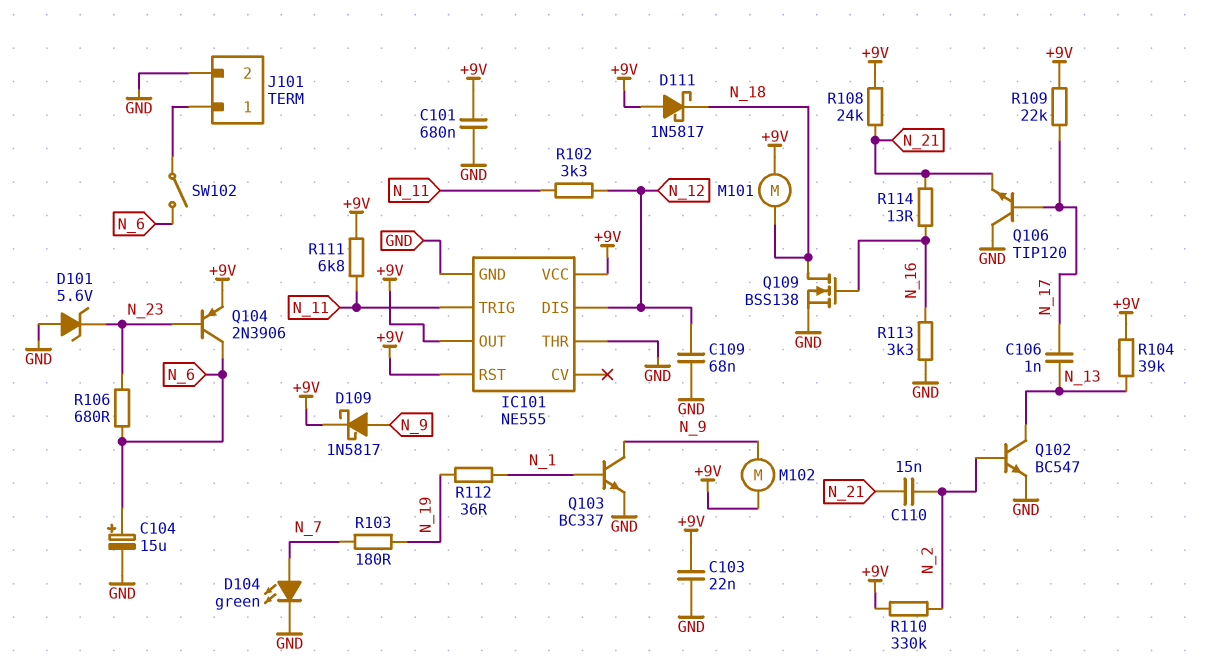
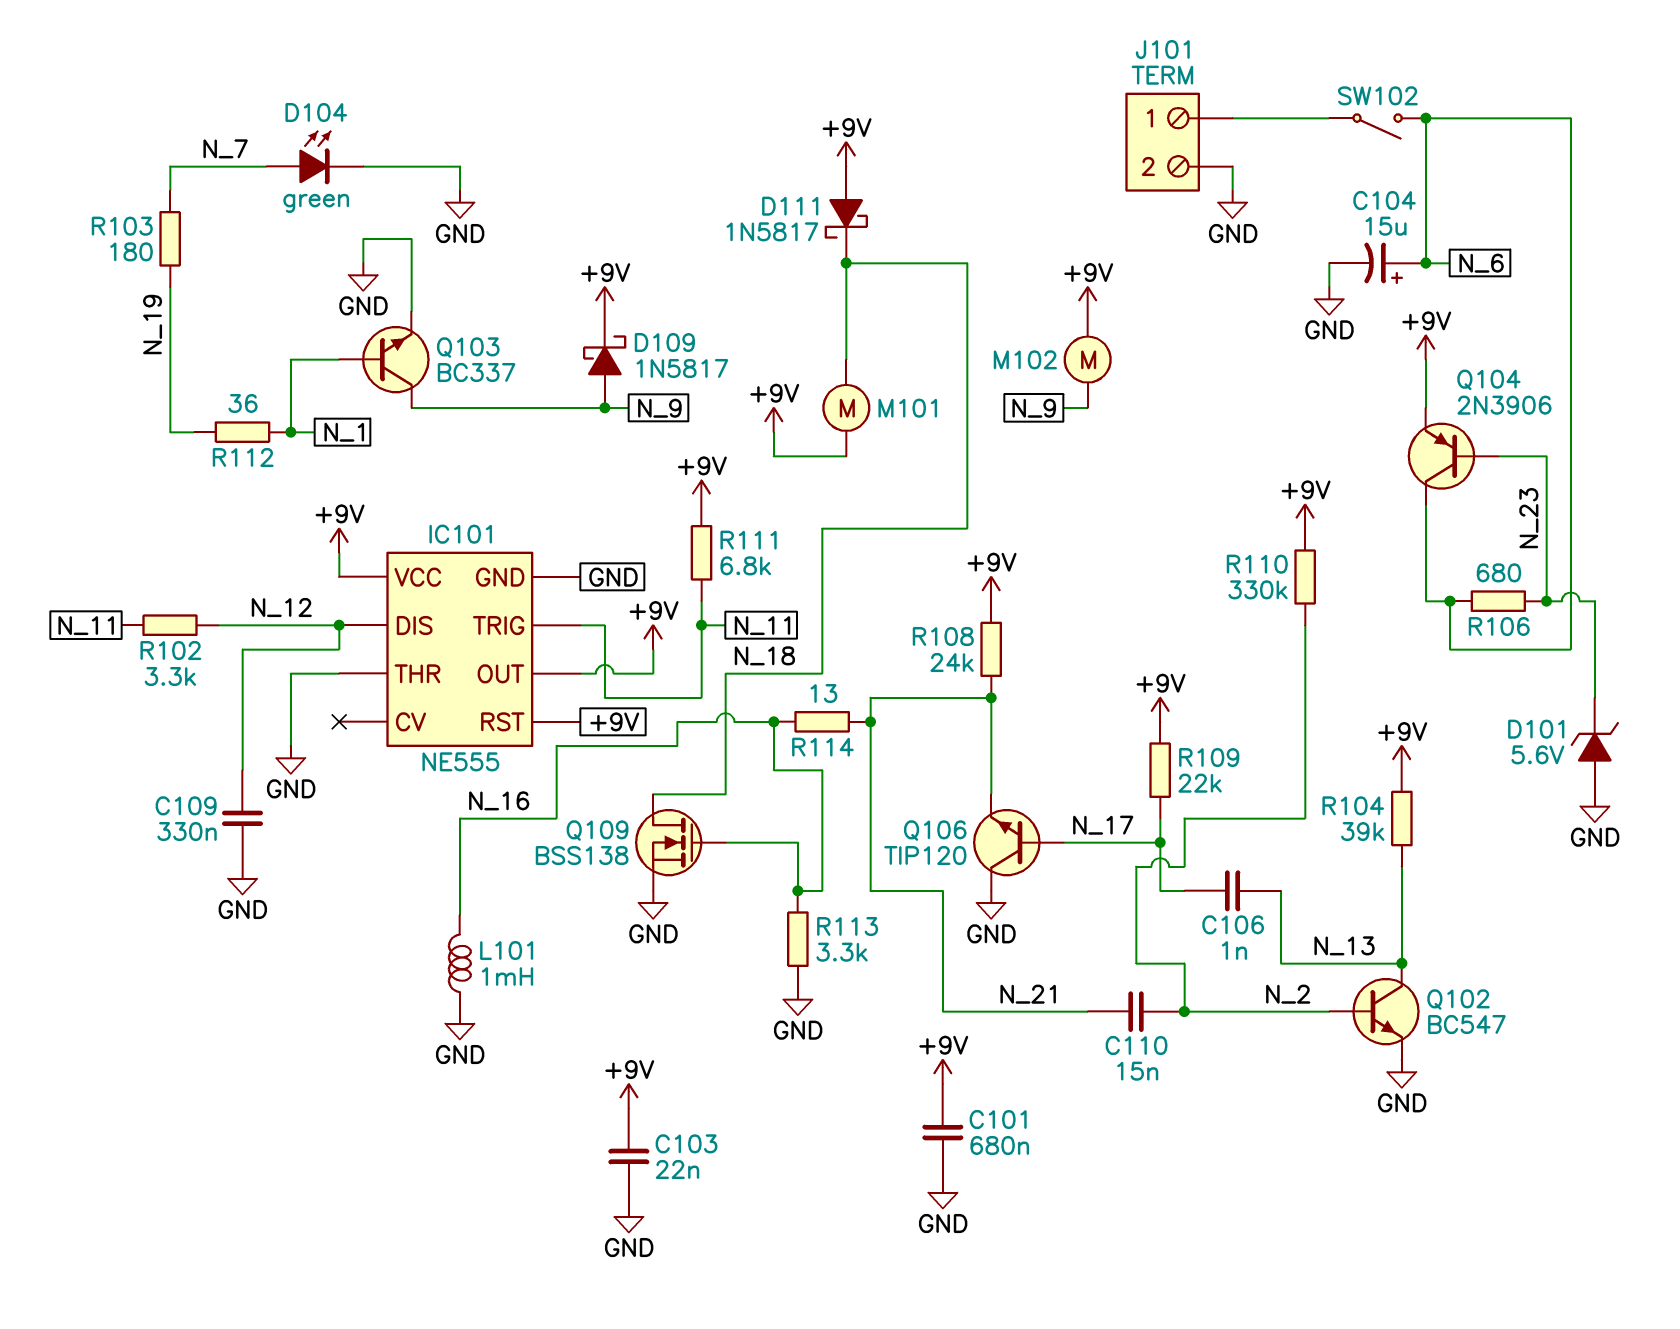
C109: 68nF (GND, N_12) -> 330nF (GND, N_12)
L101: none -> 1mH (GND, N_16)

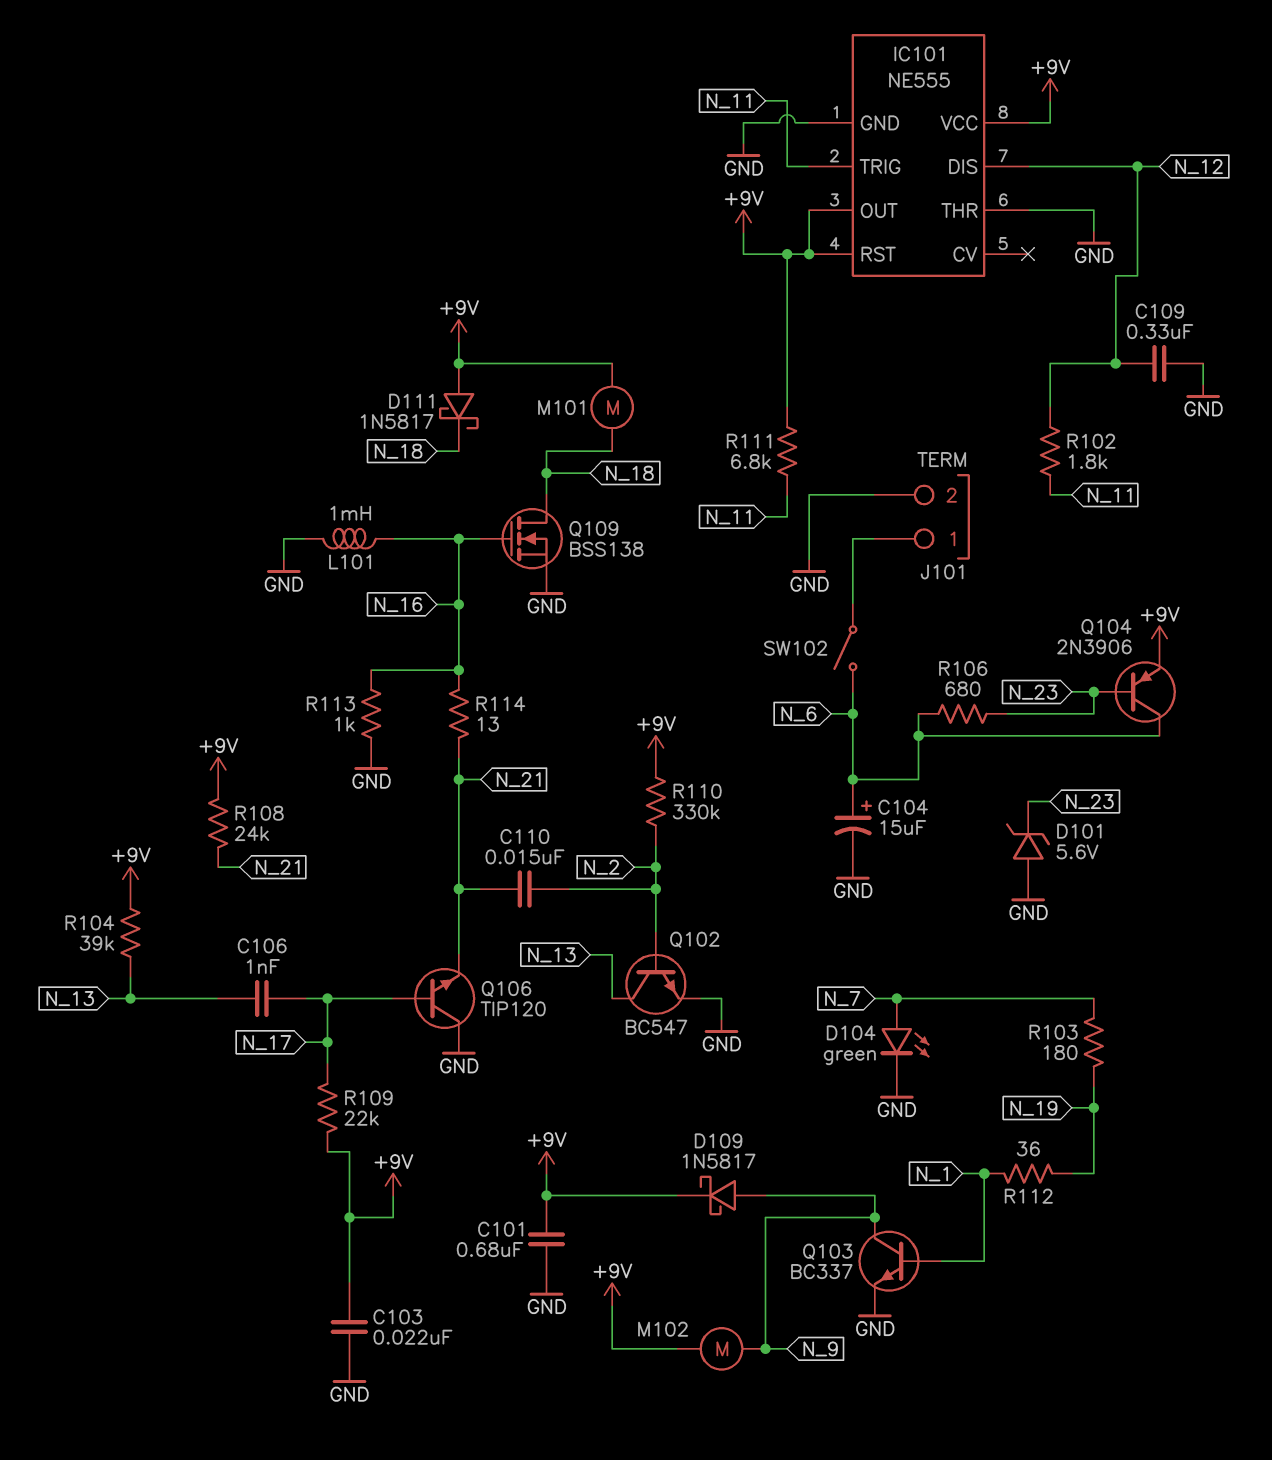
R102: 3.3k (N_11, N_12) -> 1.8k (N_11, N_12)
R113: 3.3k (GND, N_16) -> 1k (GND, N_16)

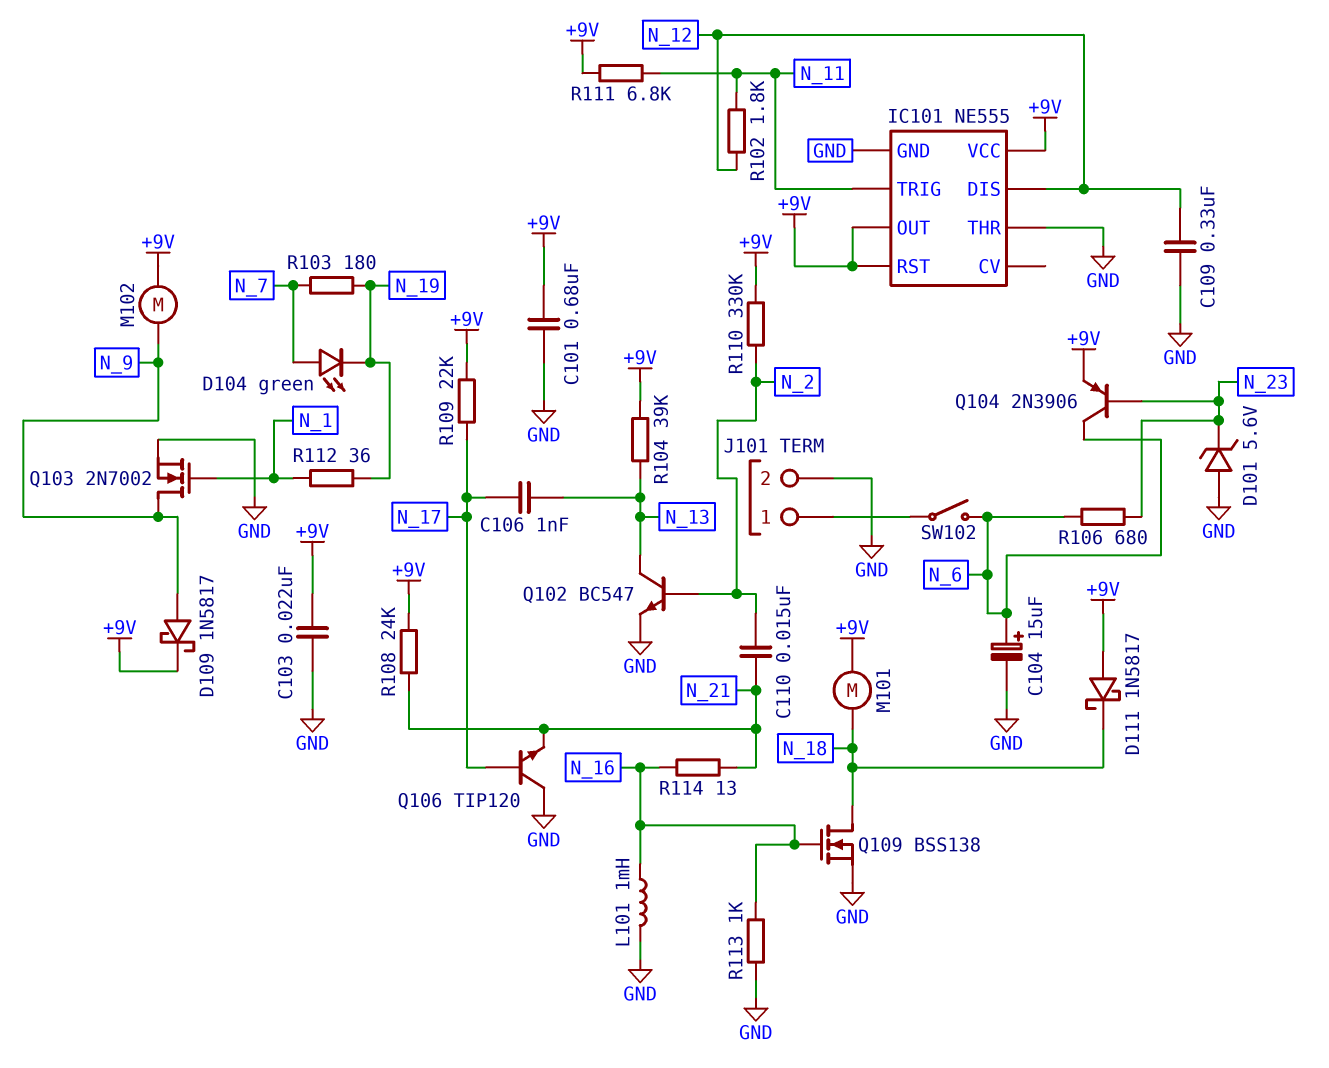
D104: LED green (A N_7, K GND) -> LED green (A N_7, K N_19)
Q103: NPN BC337 (B N_1, C N_9, E GND) -> NMOS 2N7002 (G N_1, D N_9, S GND)

